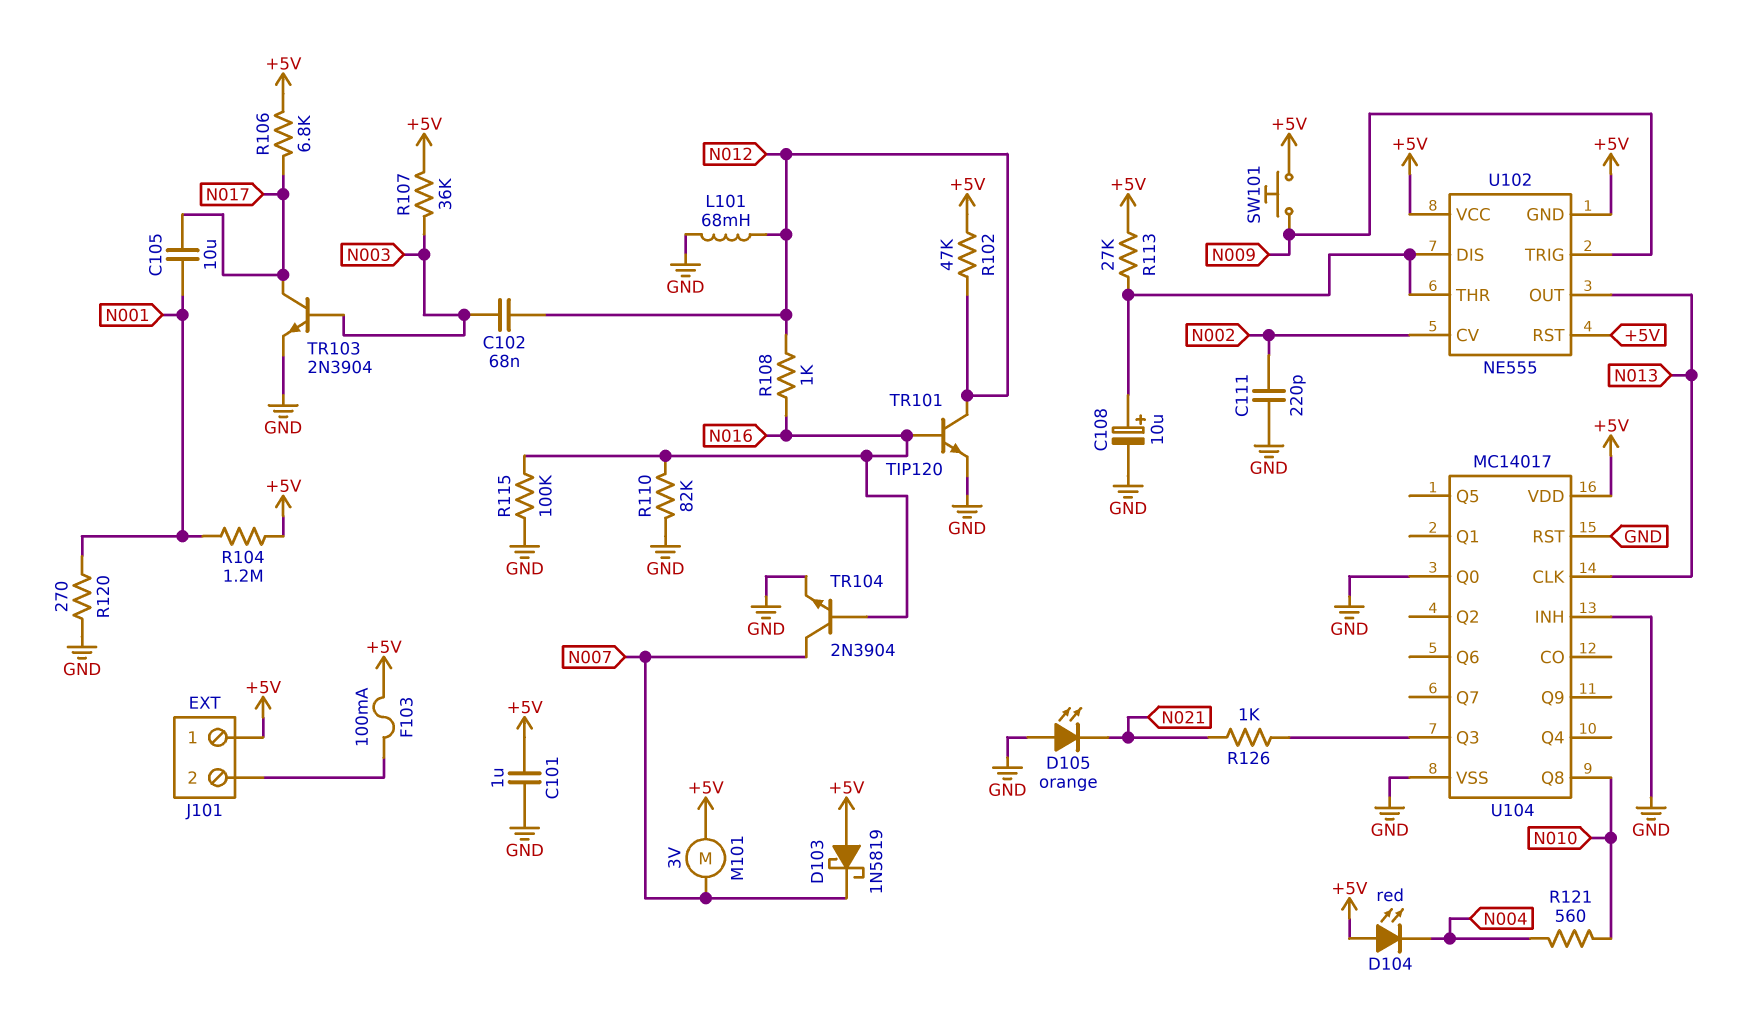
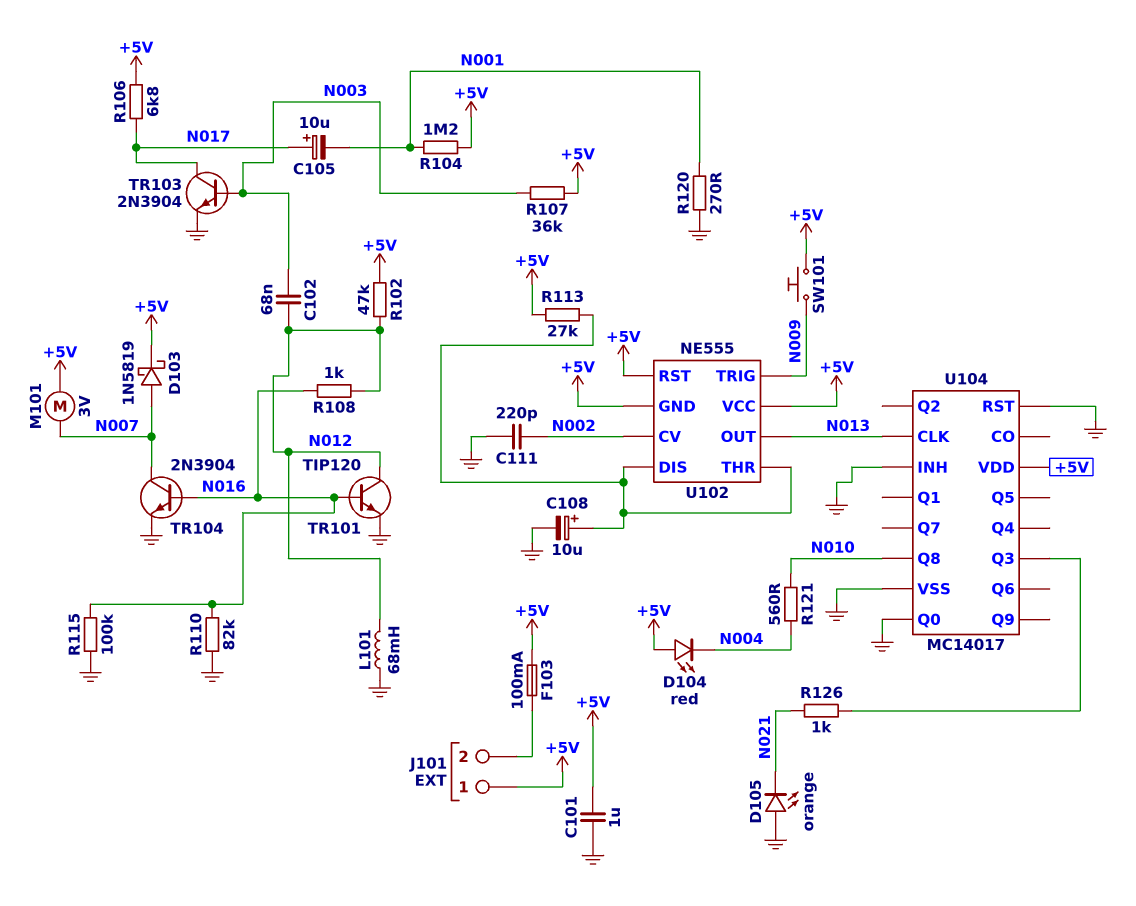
C105: 10uF (N001, N017) -> 10uF (plus N017, minus N001)
D103: schottky 1N5819 (A +5V, K N007) -> schottky 1N5819 (A N007, K +5V)

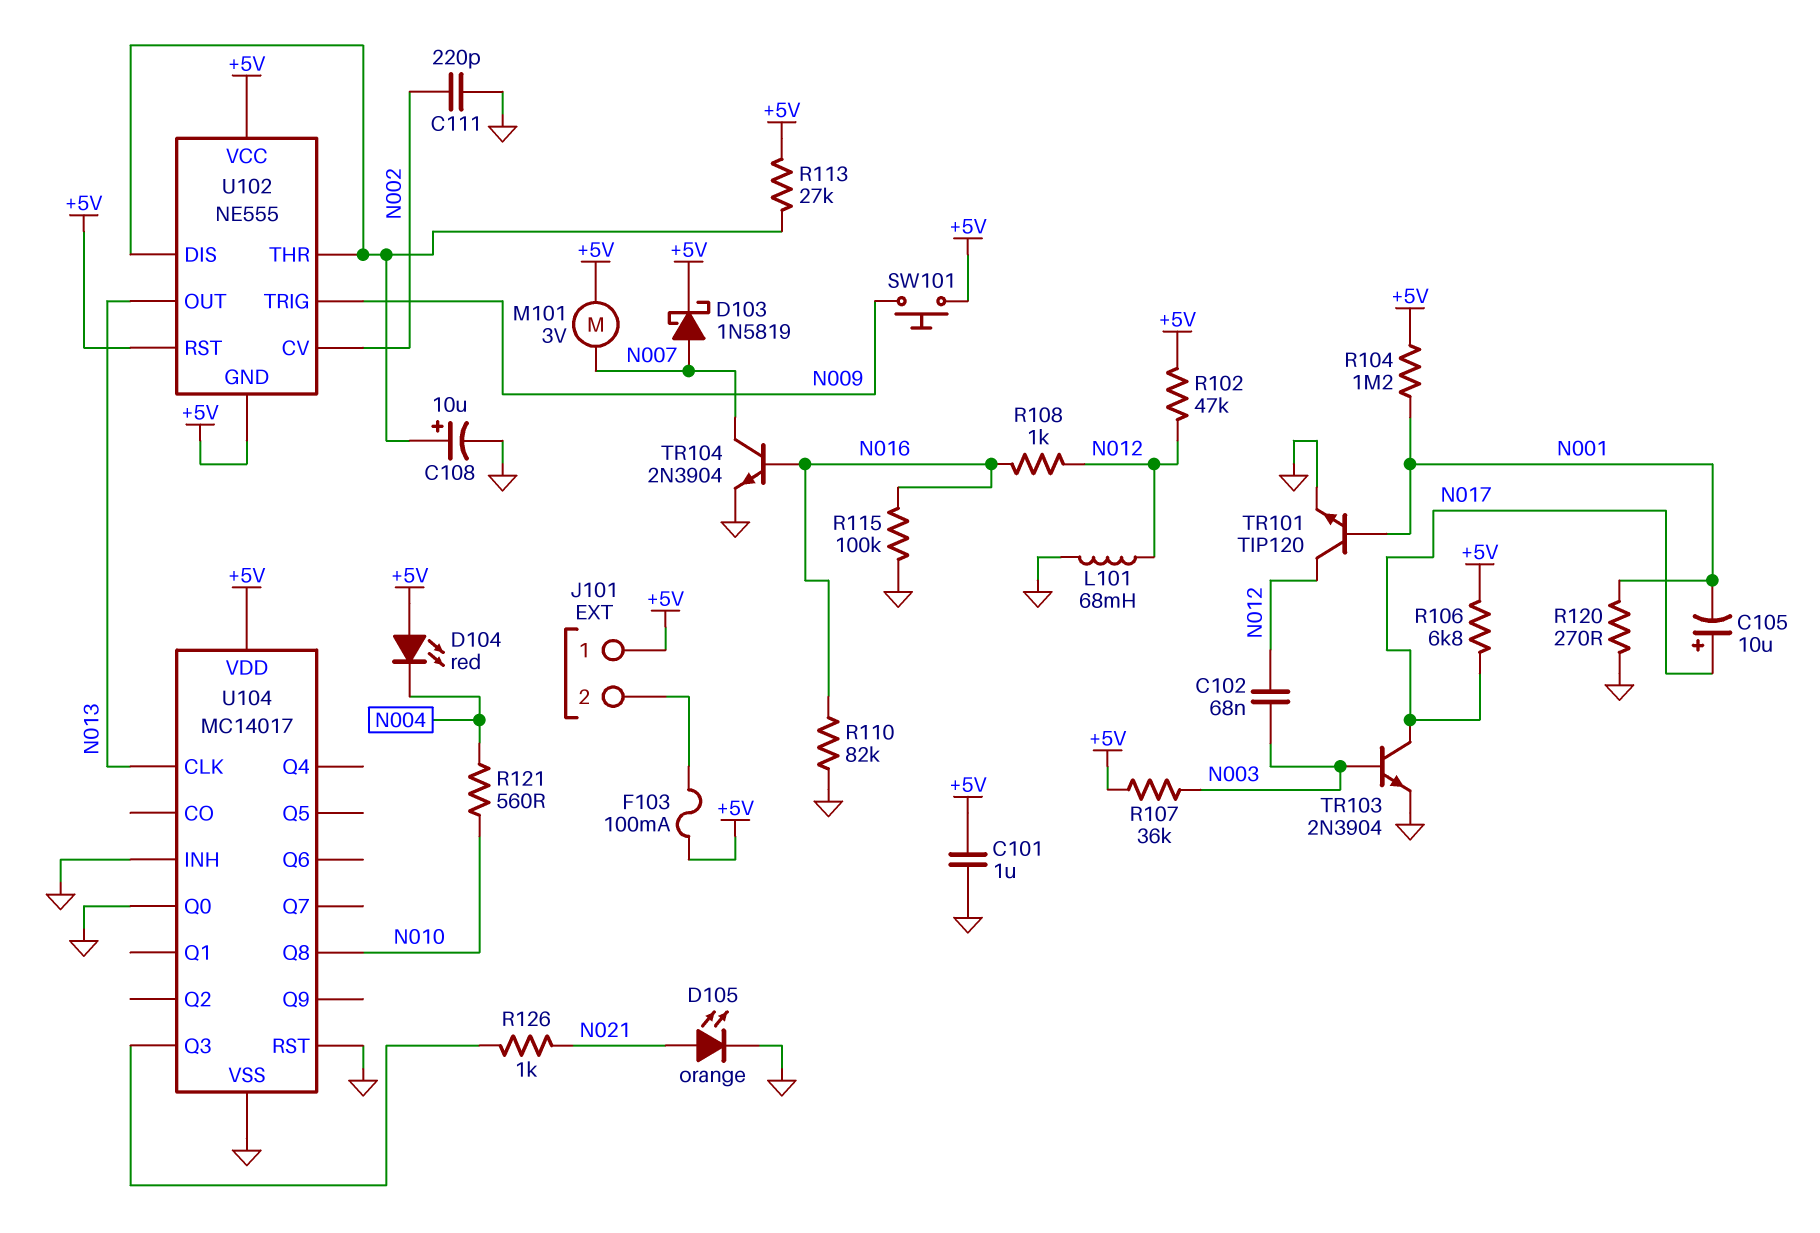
D105: LED orange (A GND, K N021) -> LED orange (A N021, K GND)
TR101: NPN TIP120 (B N016, C N012, E GND) -> NPN TIP120 (B N001, C N012, E GND)

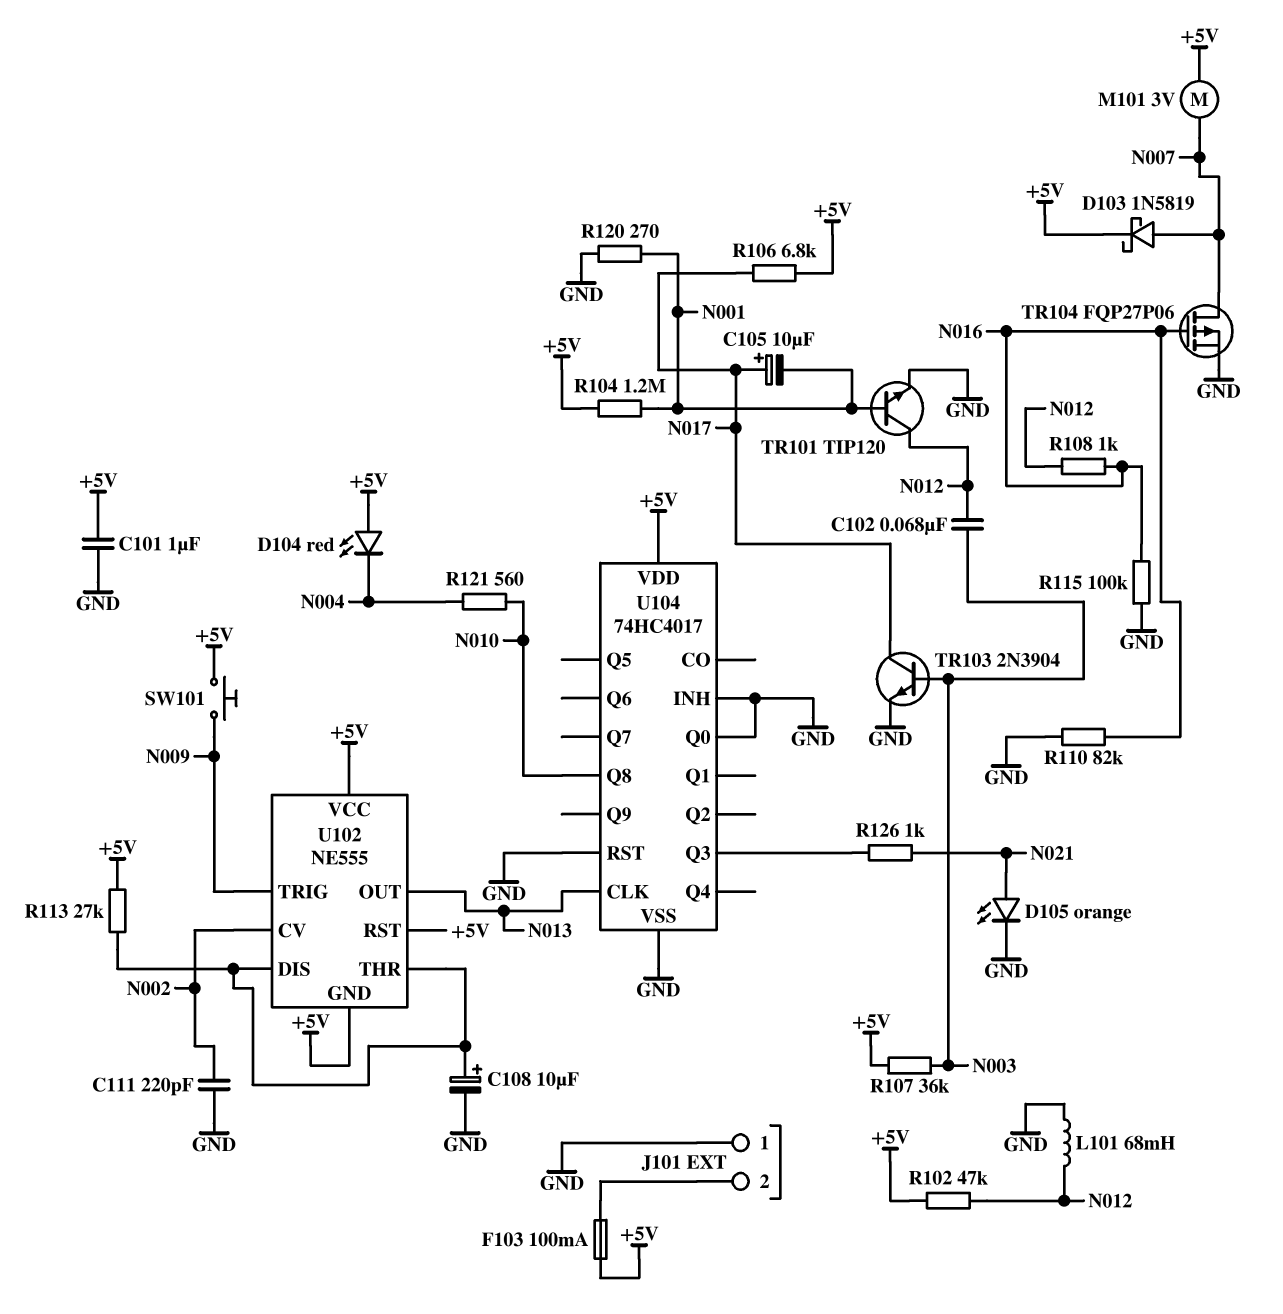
J101 pin 1: +5V -> GND
TR104: NPN 2N3904 (B N016, C N007, E GND) -> PMOS FQP27P06 (G N016, D N007, S GND)
U104: MC14017 -> 74HC4017

